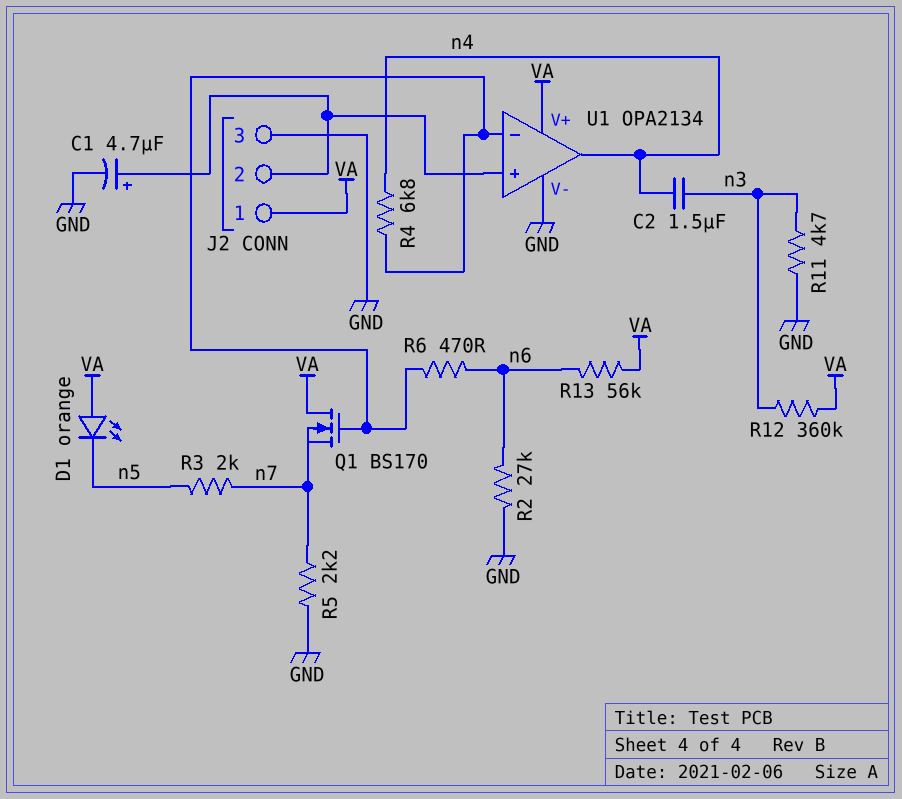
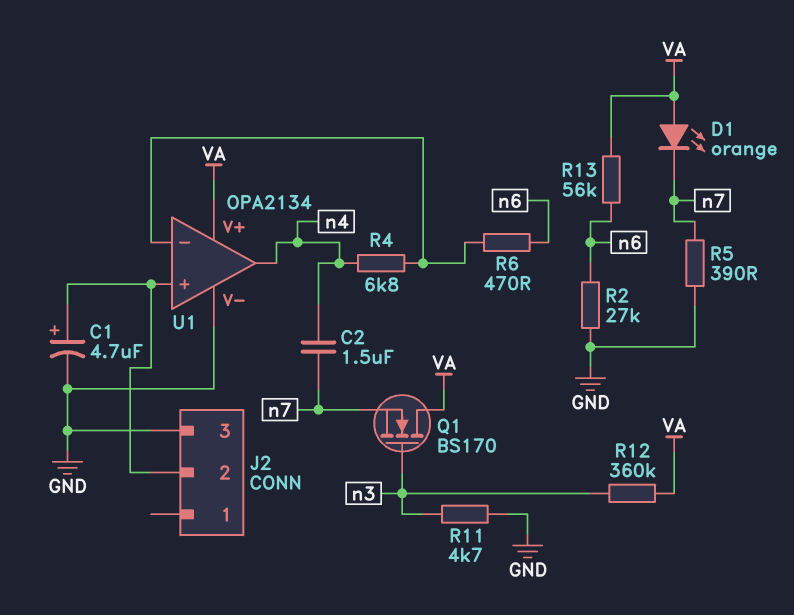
C2: 1.5uF (n3, n4) -> 1.5uF (n4, n7)
D1: LED orange (A VA, K n5) -> LED orange (A VA, K n7)
J2 pin 1: VA -> none
Q1: NMOS BS170 (G U1/in-, D VA, S n7) -> NMOS BS170 (G n3, D VA, S n7)
R3: 2k (n5, n7) -> none
R5: 2.2k (GND, n7) -> 390 (GND, n7)

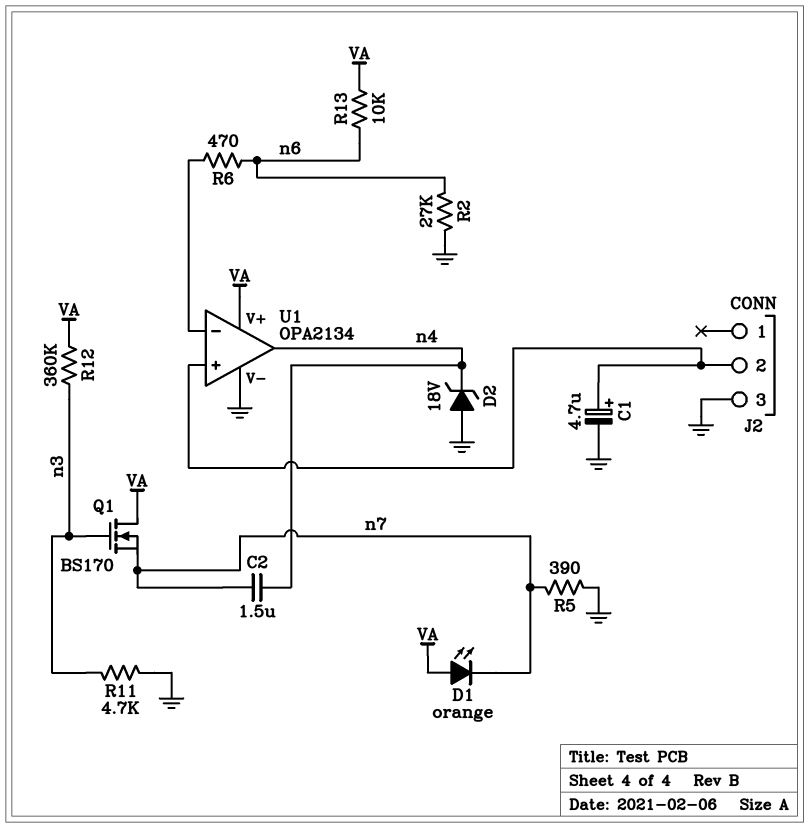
D2: none -> zener 18V (A GND, K n4)
R4: 6.8k (U1/in-, n4) -> none
R13: 56k (VA, n6) -> 10k (VA, n6)

